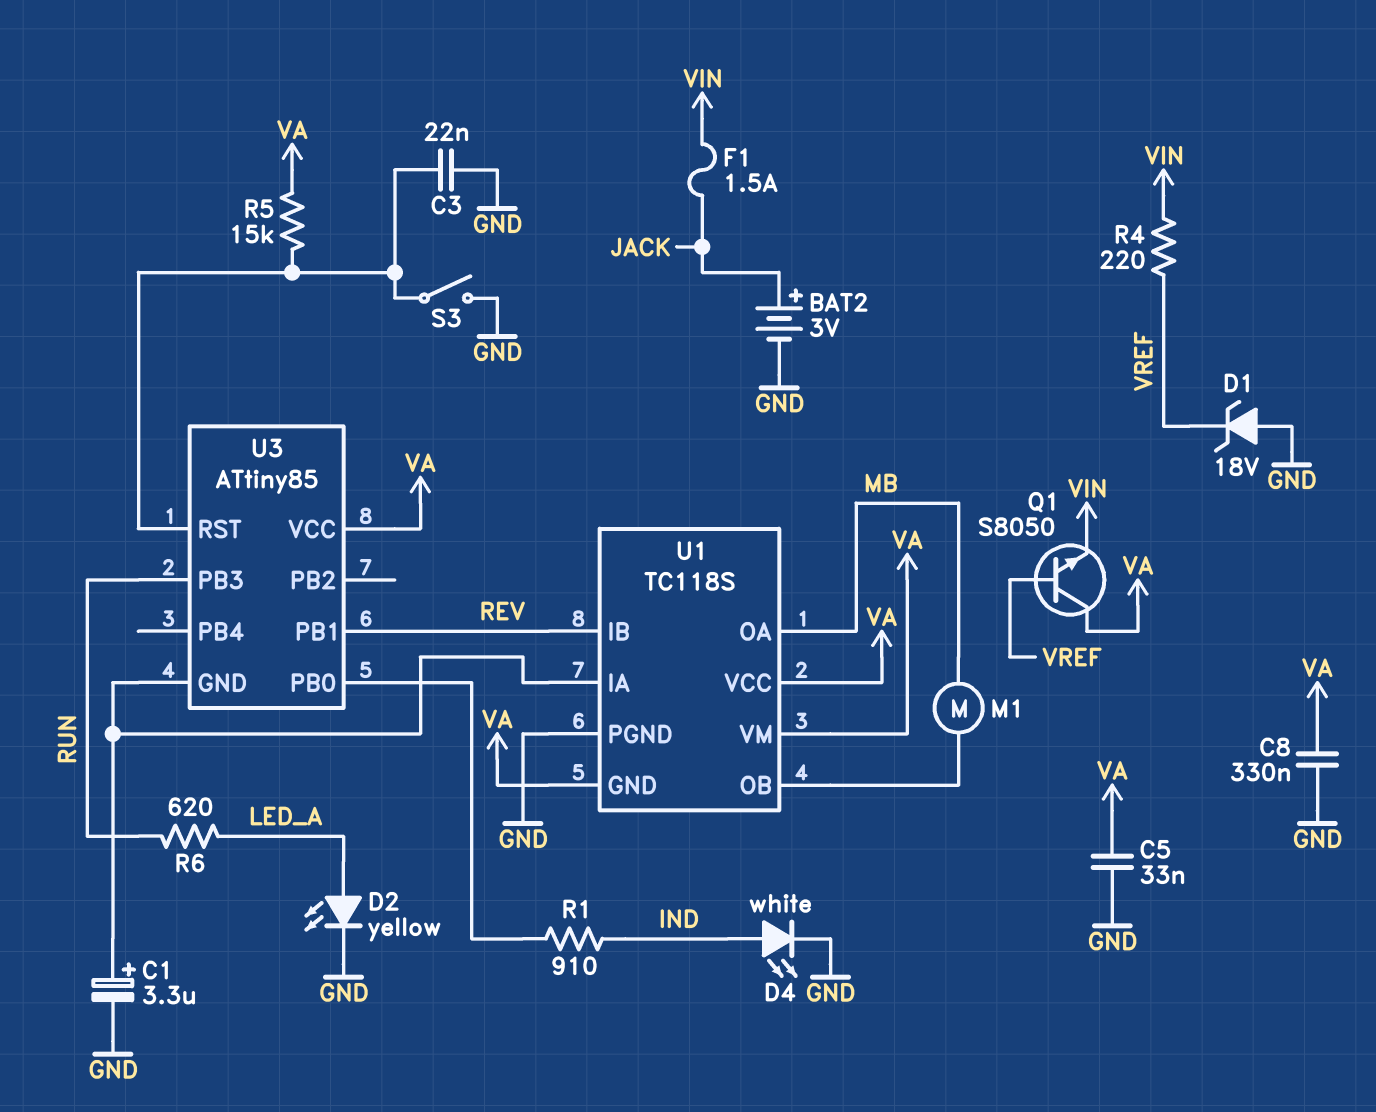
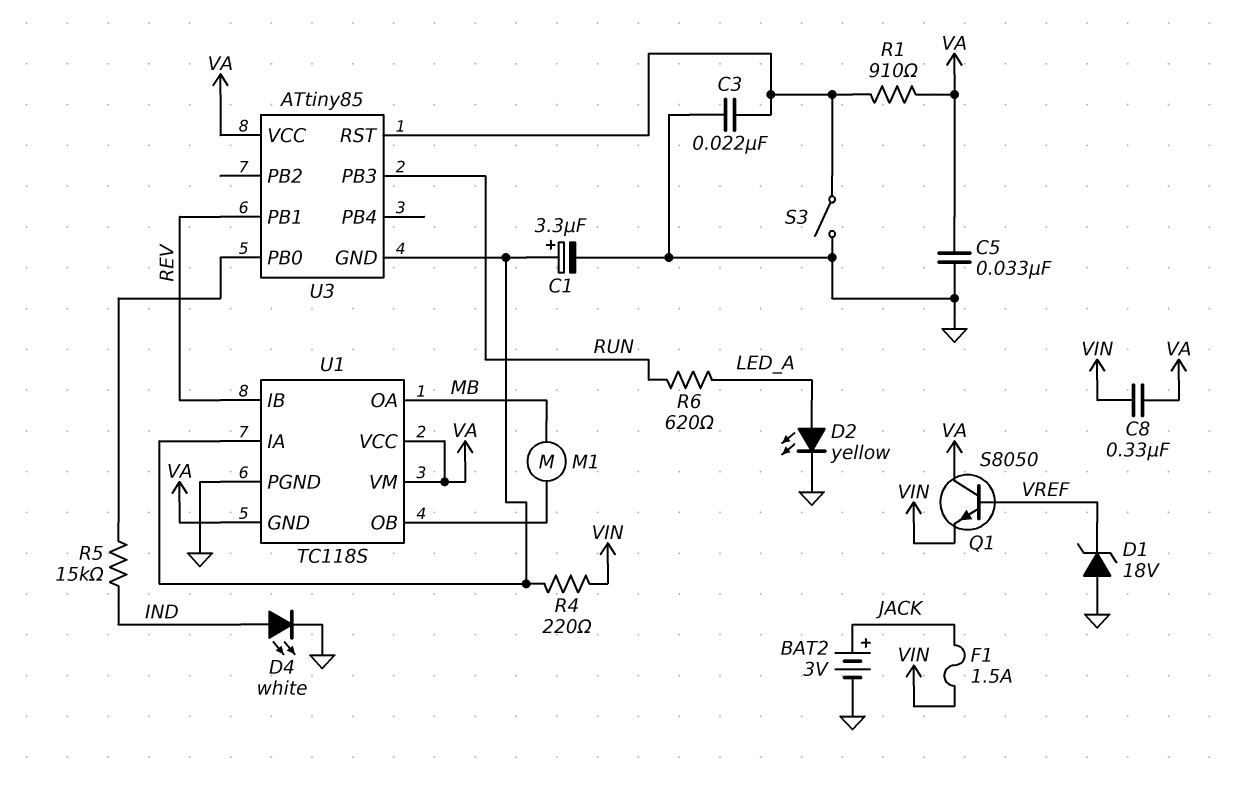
C8: 330nF (GND, VA) -> 330nF (VA, VIN)
R1: 910 (IND, U3/PB0) -> 910 (U3/RST, VA)
R4: 220 (VIN, VREF) -> 220 (U1/IA, VIN)
R5: 15k (U3/RST, VA) -> 15k (IND, U3/PB0)

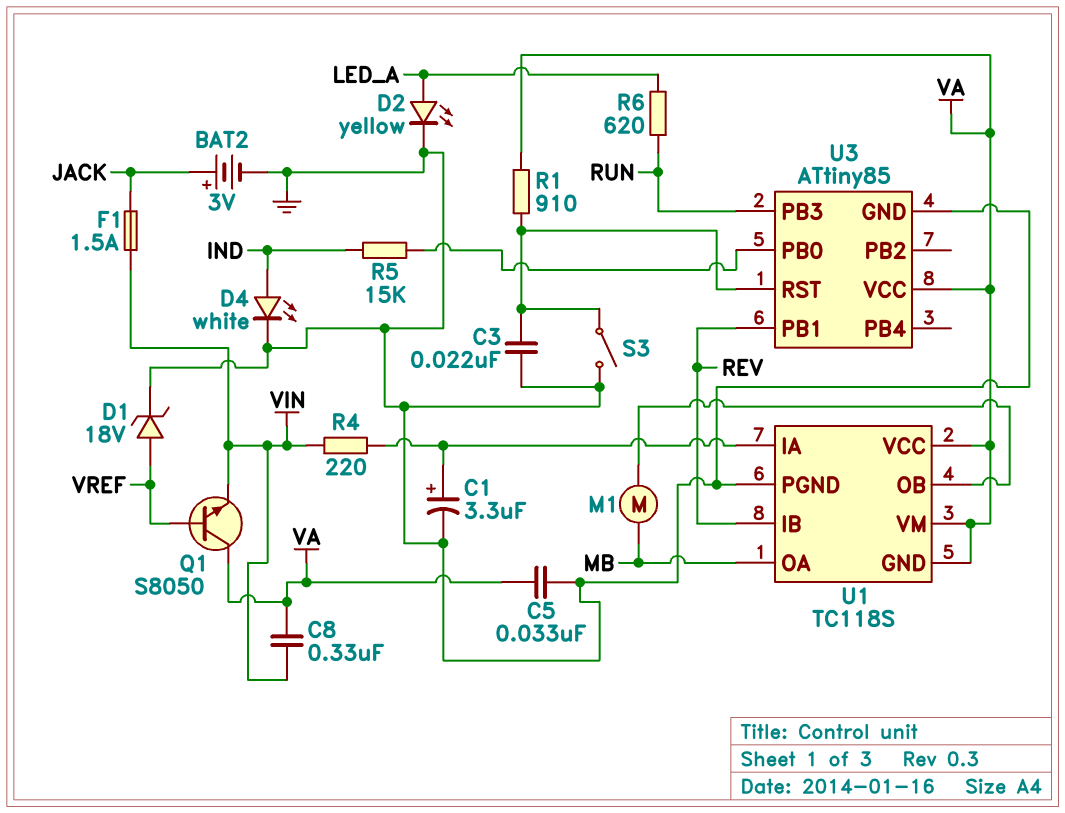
D1: zener 18V (A GND, K VREF) -> zener 18V (A VREF, K GND)
U3 pin GND: U1/IA -> GND

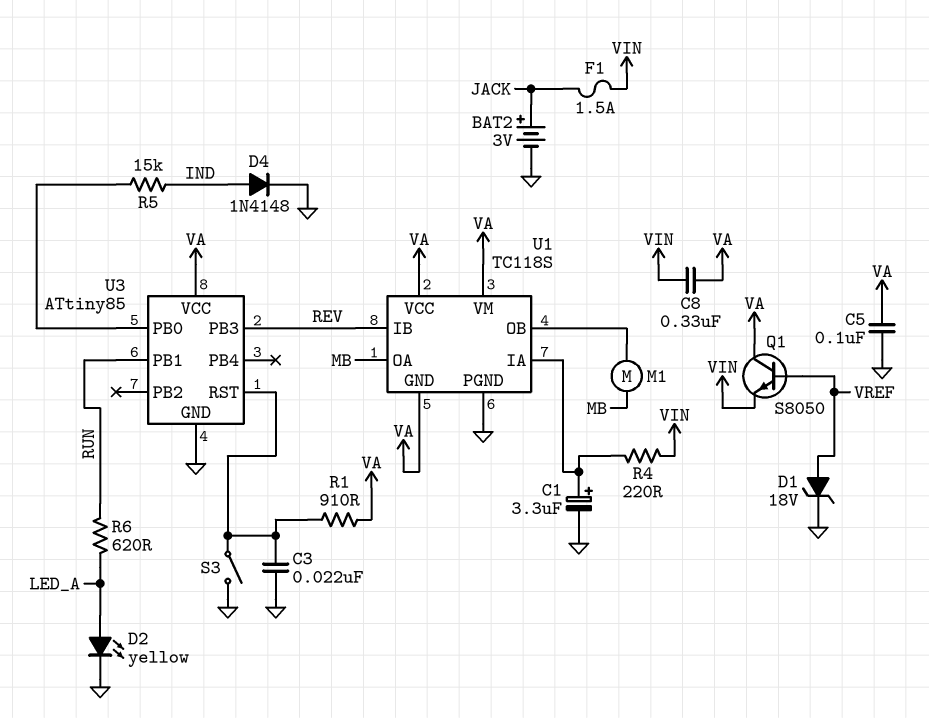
C5: 33nF (GND, VA) -> 100nF (GND, VA)
D4: LED white (A IND, K GND) -> diode 1N4148 (A IND, K GND)
U3 pin PB1: REV -> RUN
U3 pin PB3: RUN -> REV

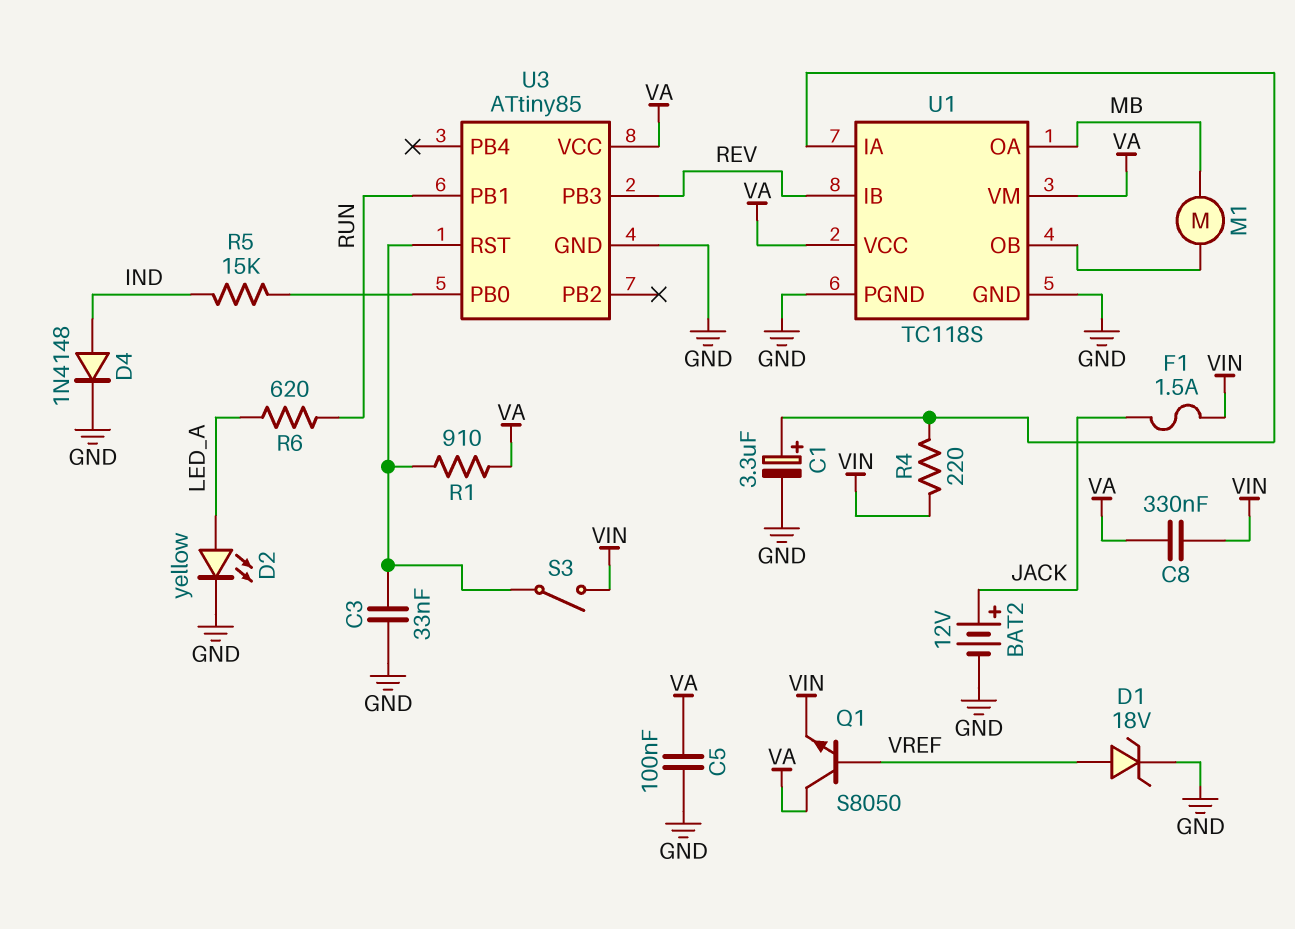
BAT2: 3V (plus JACK, minus GND) -> 12V (plus JACK, minus GND)
C3: 22nF (GND, U3/RST) -> 33nF (GND, U3/RST)
S3: switch (GND, U3/RST) -> switch (U3/RST, VIN)
U1 pin GND: VA -> GND

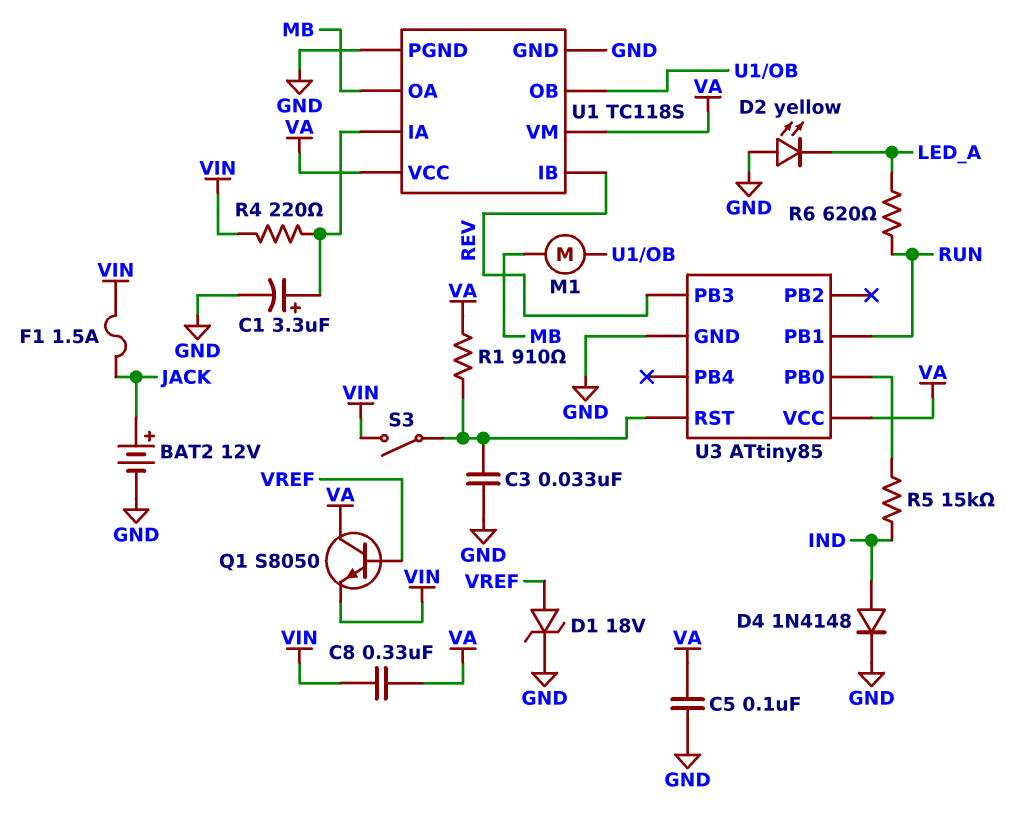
D2: LED yellow (A LED_A, K GND) -> LED yellow (A GND, K LED_A)

